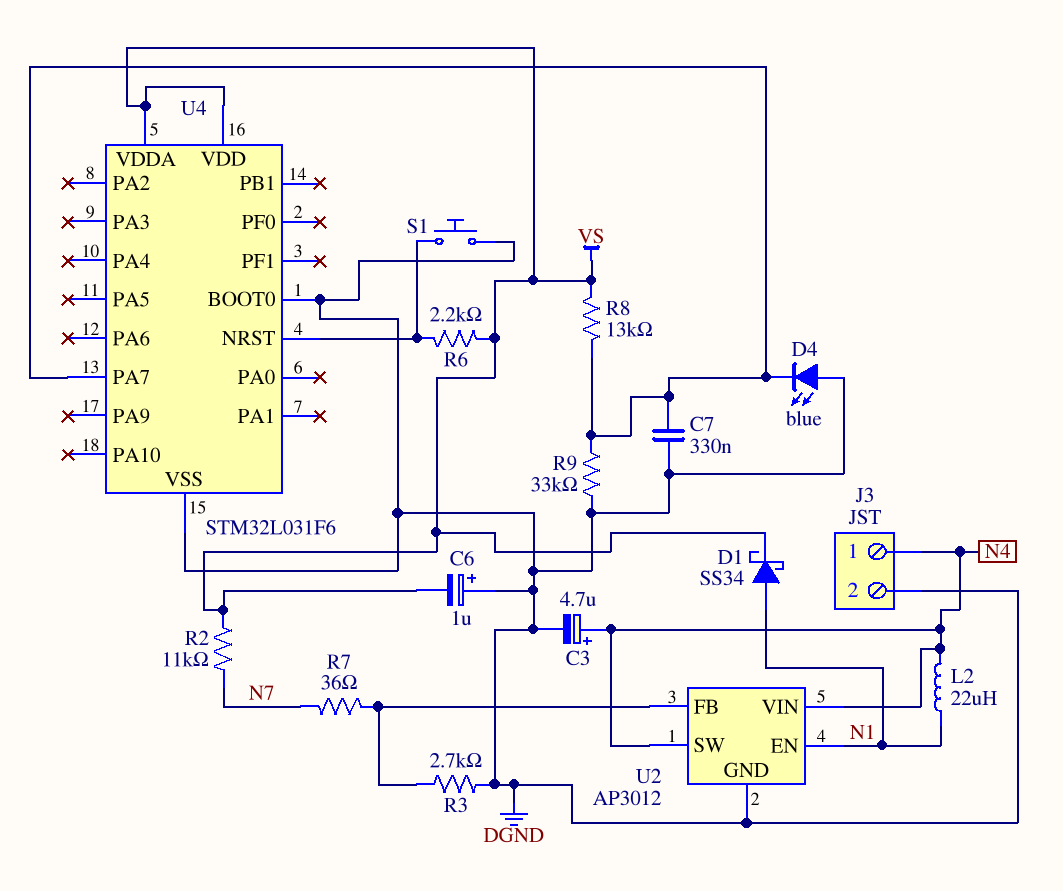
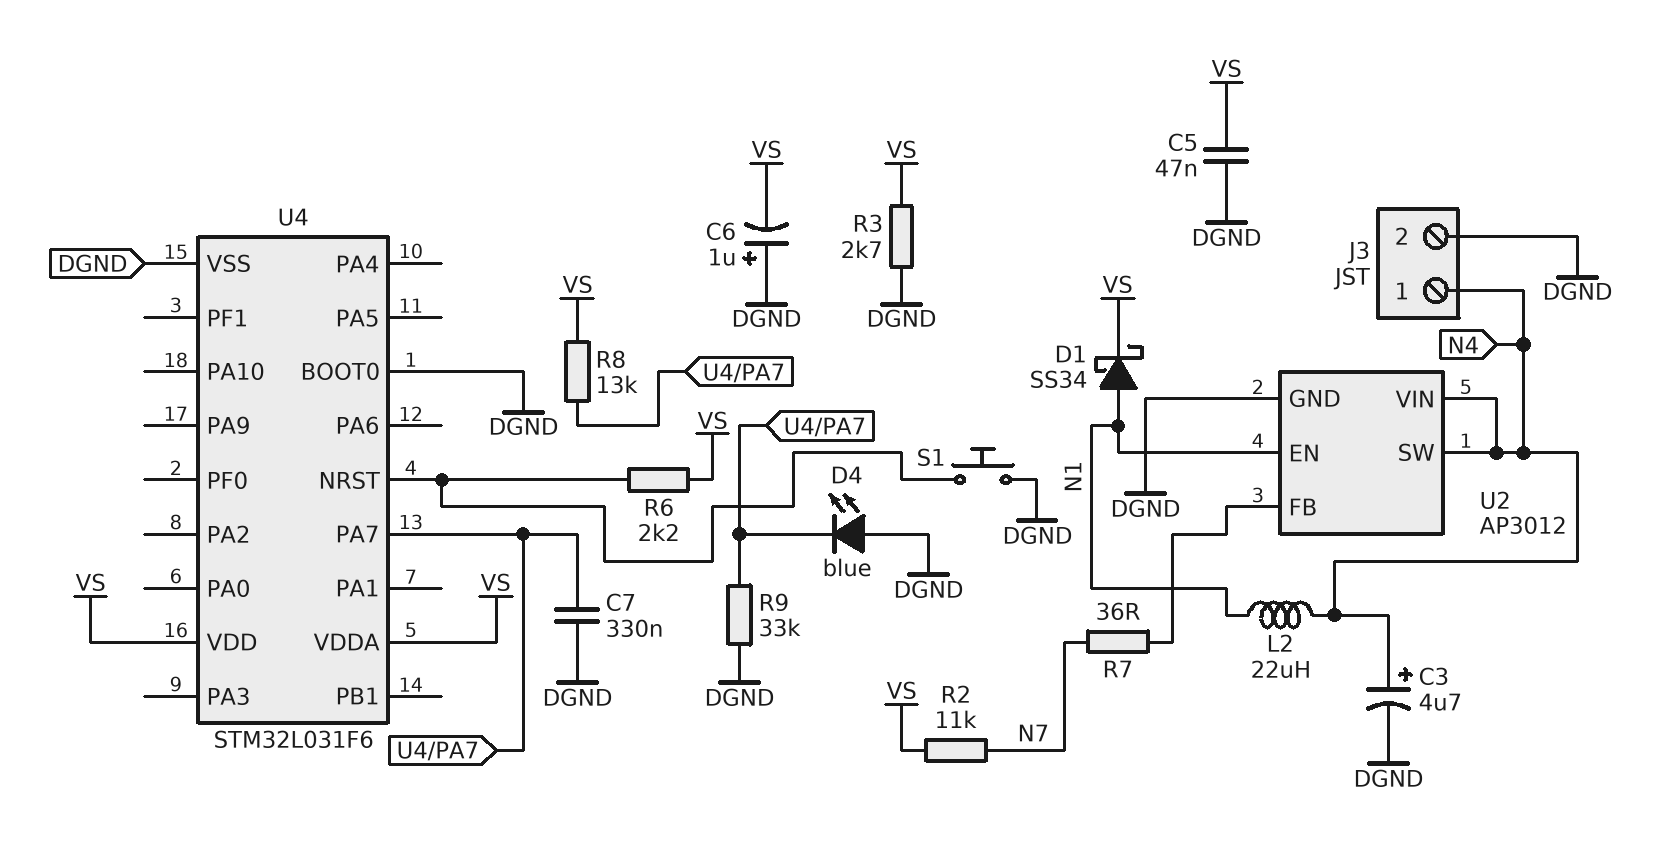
C5: none -> 47nF (DGND, VS)
R3: 2.7k (DGND, U2/FB) -> 2.7k (DGND, VS)

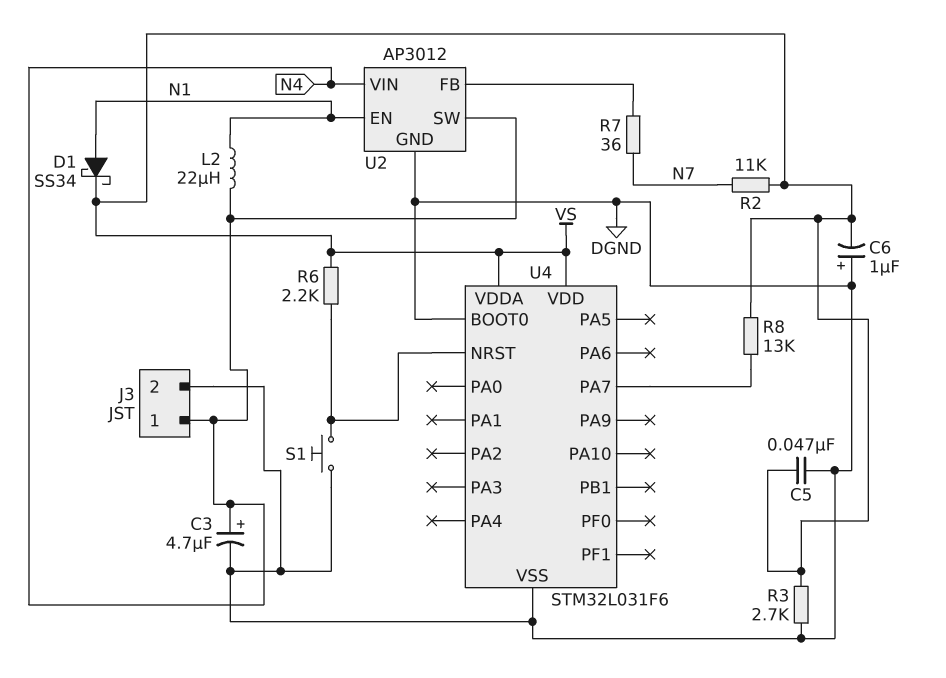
C7: 330nF (DGND, U4/PA7) -> none
D4: LED blue (A DGND, K U4/PA7) -> none
R9: 33k (DGND, U4/PA7) -> none

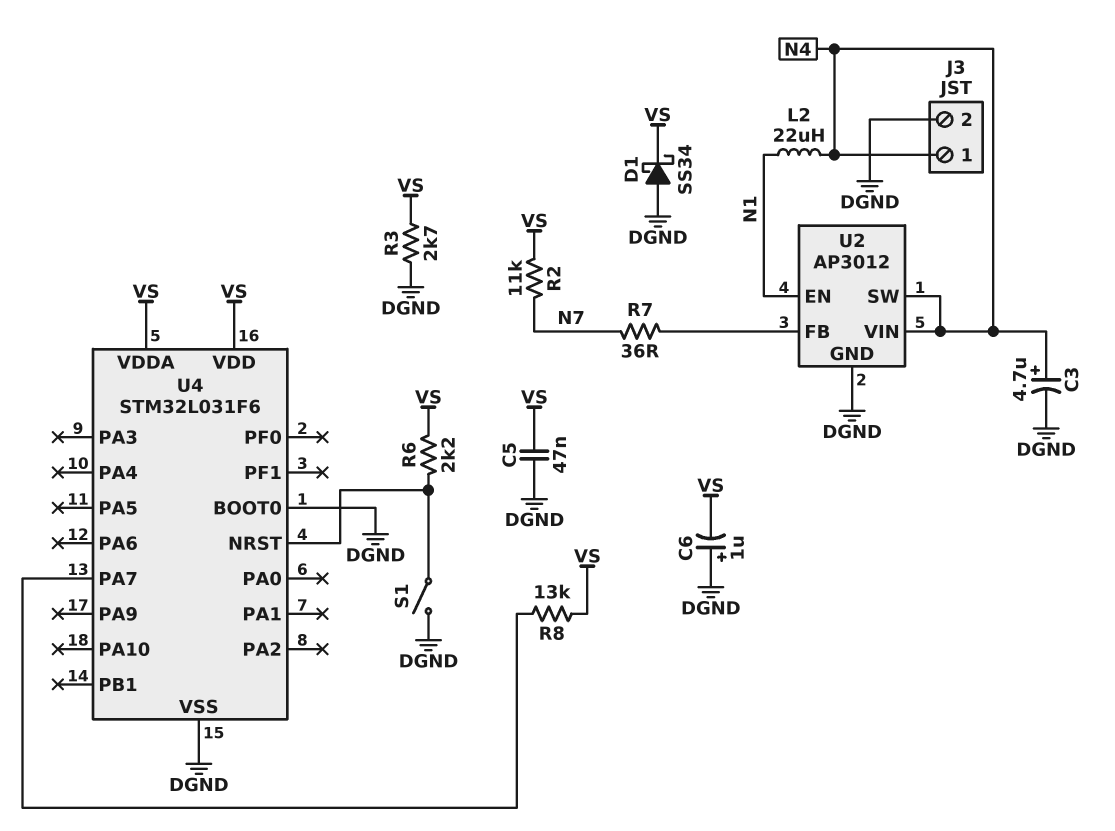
D1: schottky SS34 (A N1, K VS) -> schottky SS34 (A DGND, K VS)
S1: button (DGND, U4/NRST) -> switch (DGND, U4/NRST)

